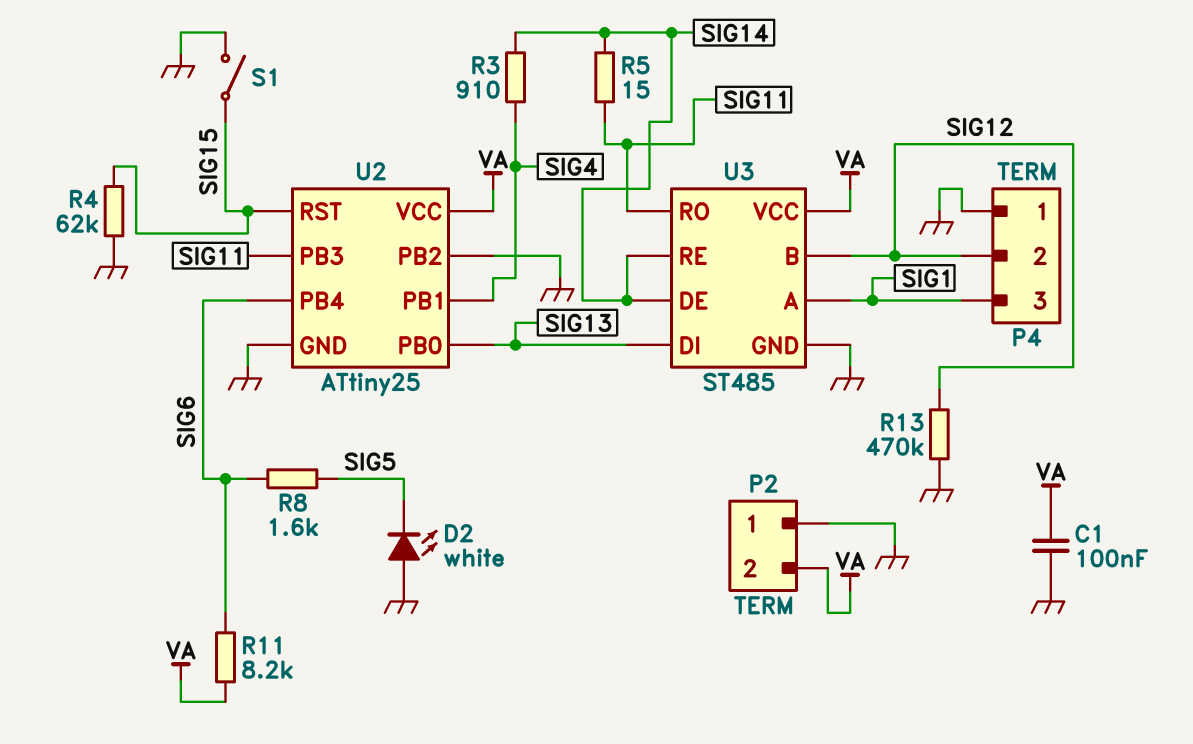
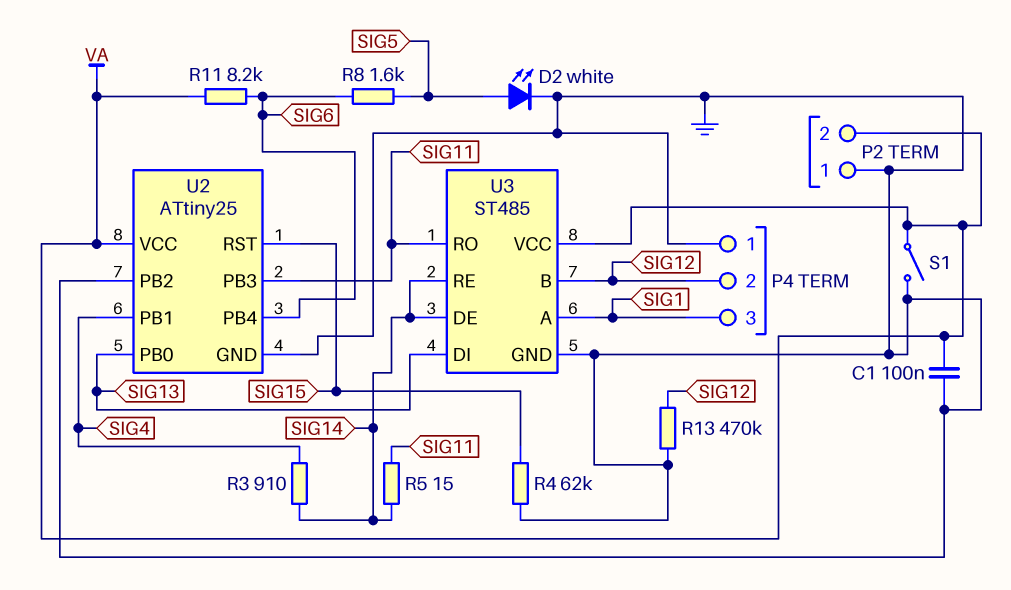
D2: LED white (A GND, K SIG5) -> LED white (A SIG5, K GND)
S1: switch (GND, SIG15) -> switch (GND, VA)

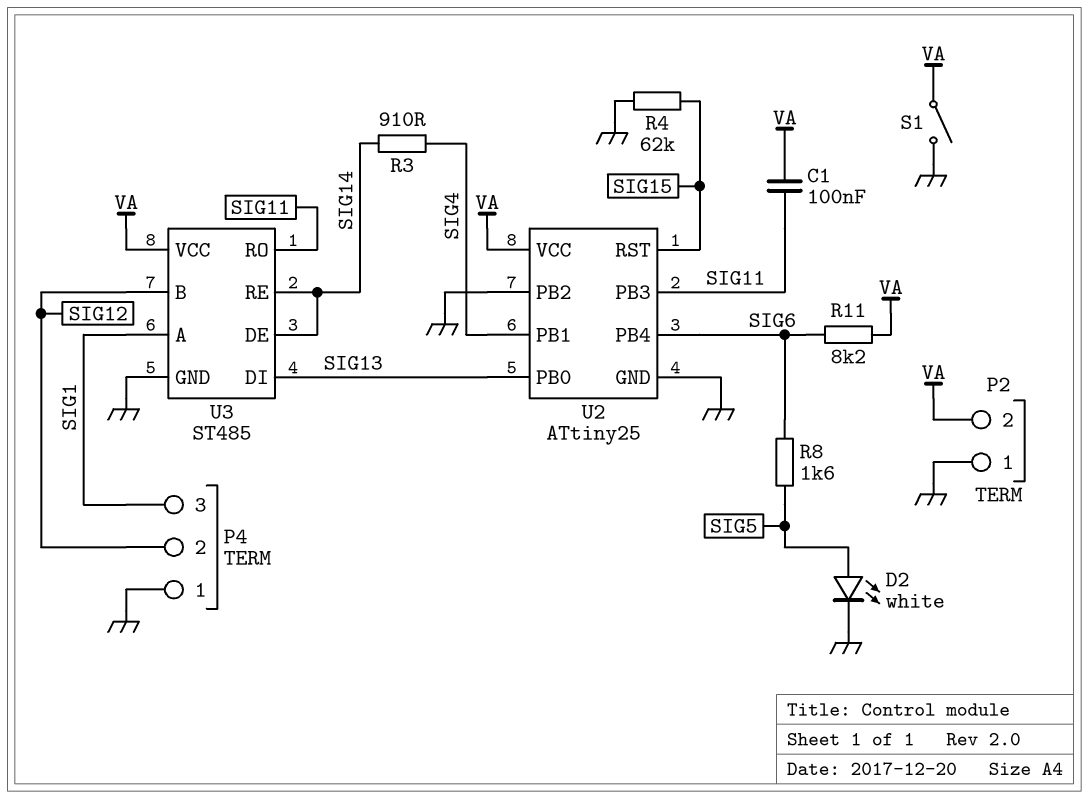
C1: 100nF (GND, VA) -> 100nF (SIG11, VA)
R5: 15 (SIG11, SIG14) -> none
R13: 470k (GND, SIG12) -> none

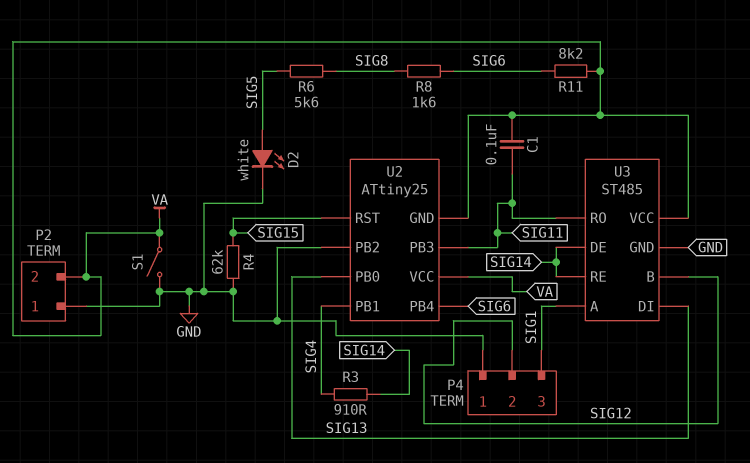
R6: none -> 5.6k (SIG5, SIG8)
R8: 1.6k (SIG5, SIG6) -> 1.6k (SIG6, SIG8)
U2 pin GND: GND -> VA

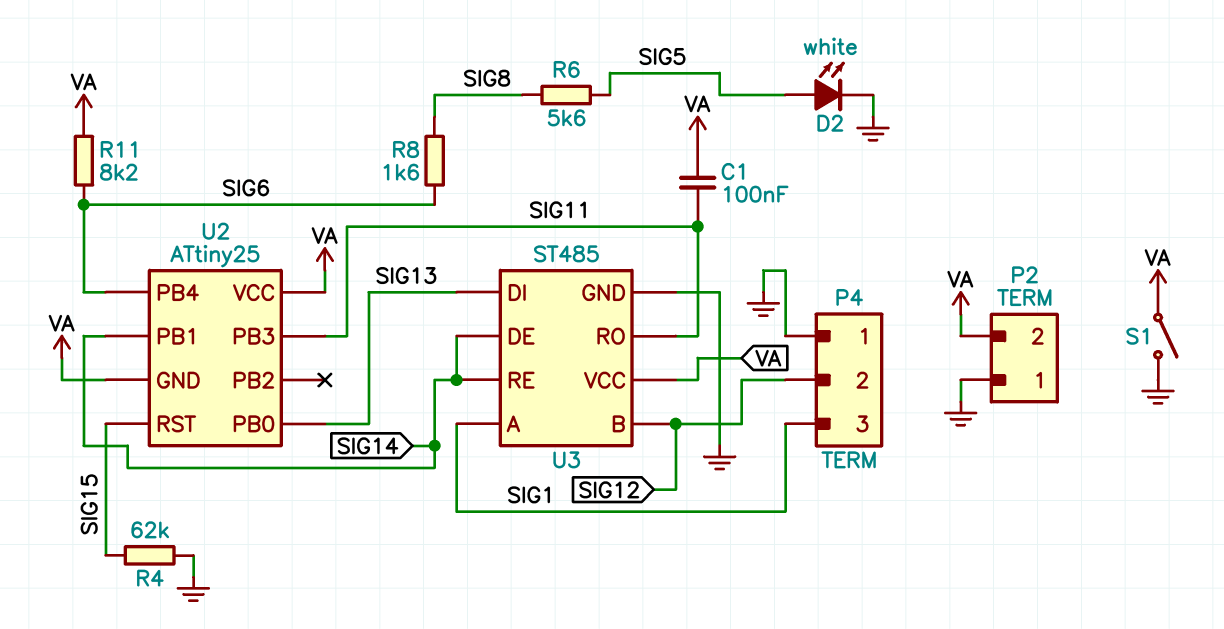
R3: 910 (SIG4, SIG14) -> none
U2 pin PB1: SIG4 -> SIG14
U2 pin PB2: GND -> none

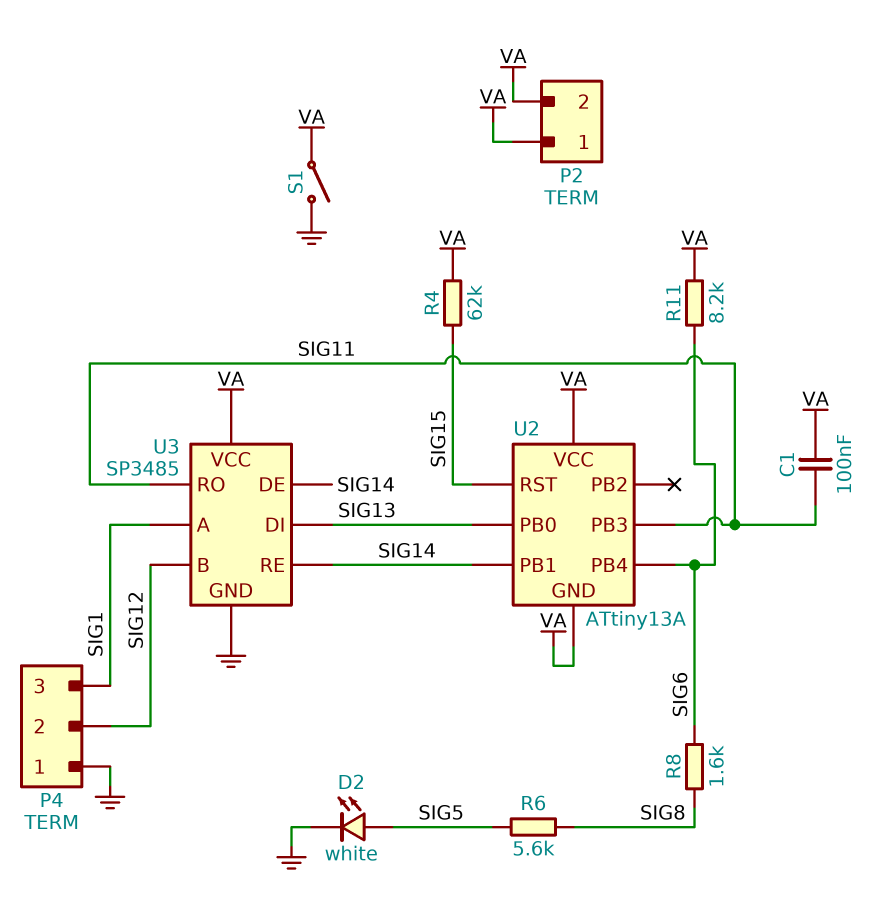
P2 pin 1: GND -> VA
R4: 62k (GND, SIG15) -> 62k (SIG15, VA)
U2: ATtiny25 -> ATtiny13A
U3: ST485 -> SP3485

